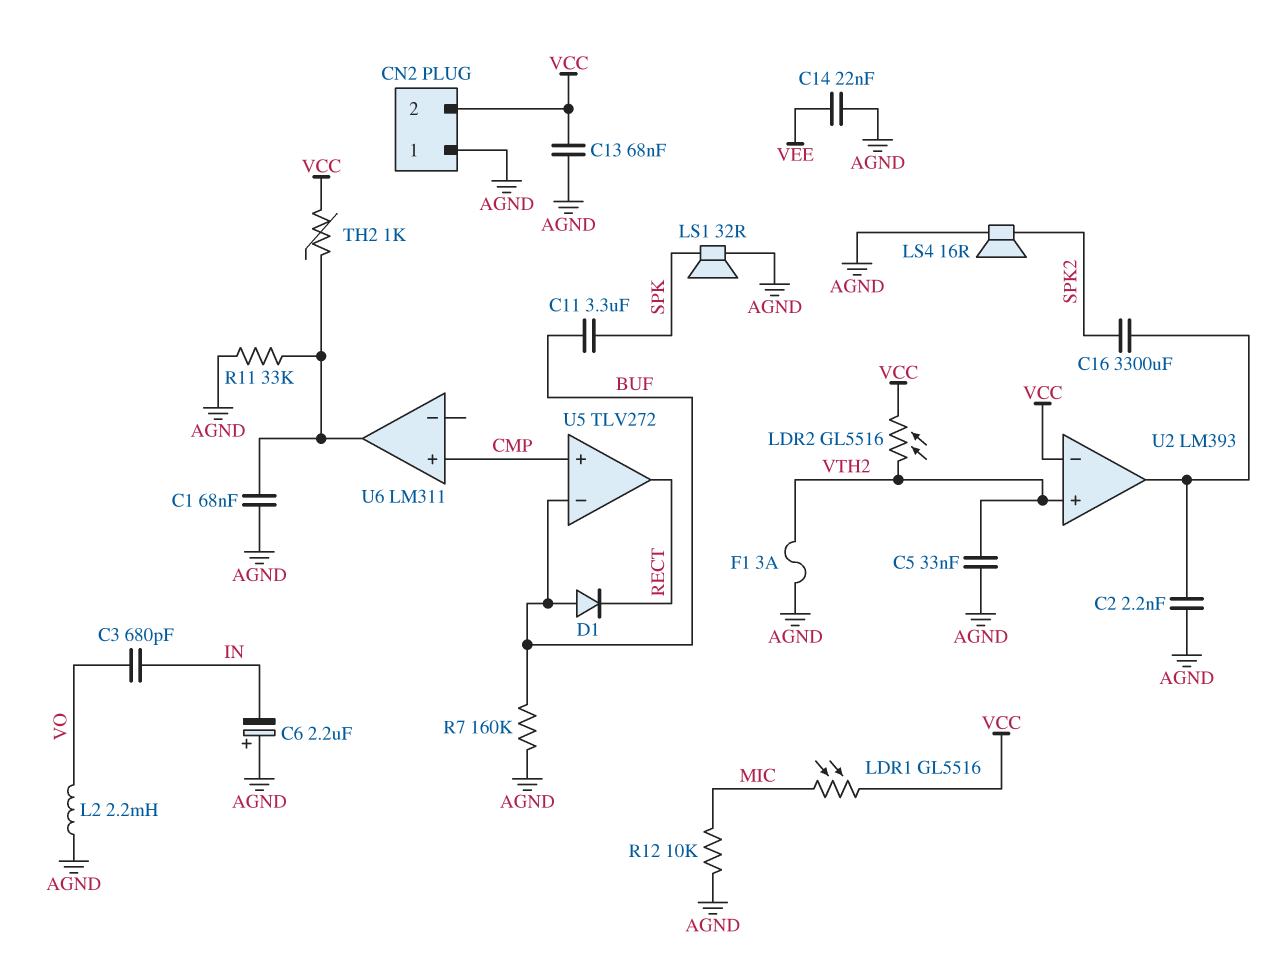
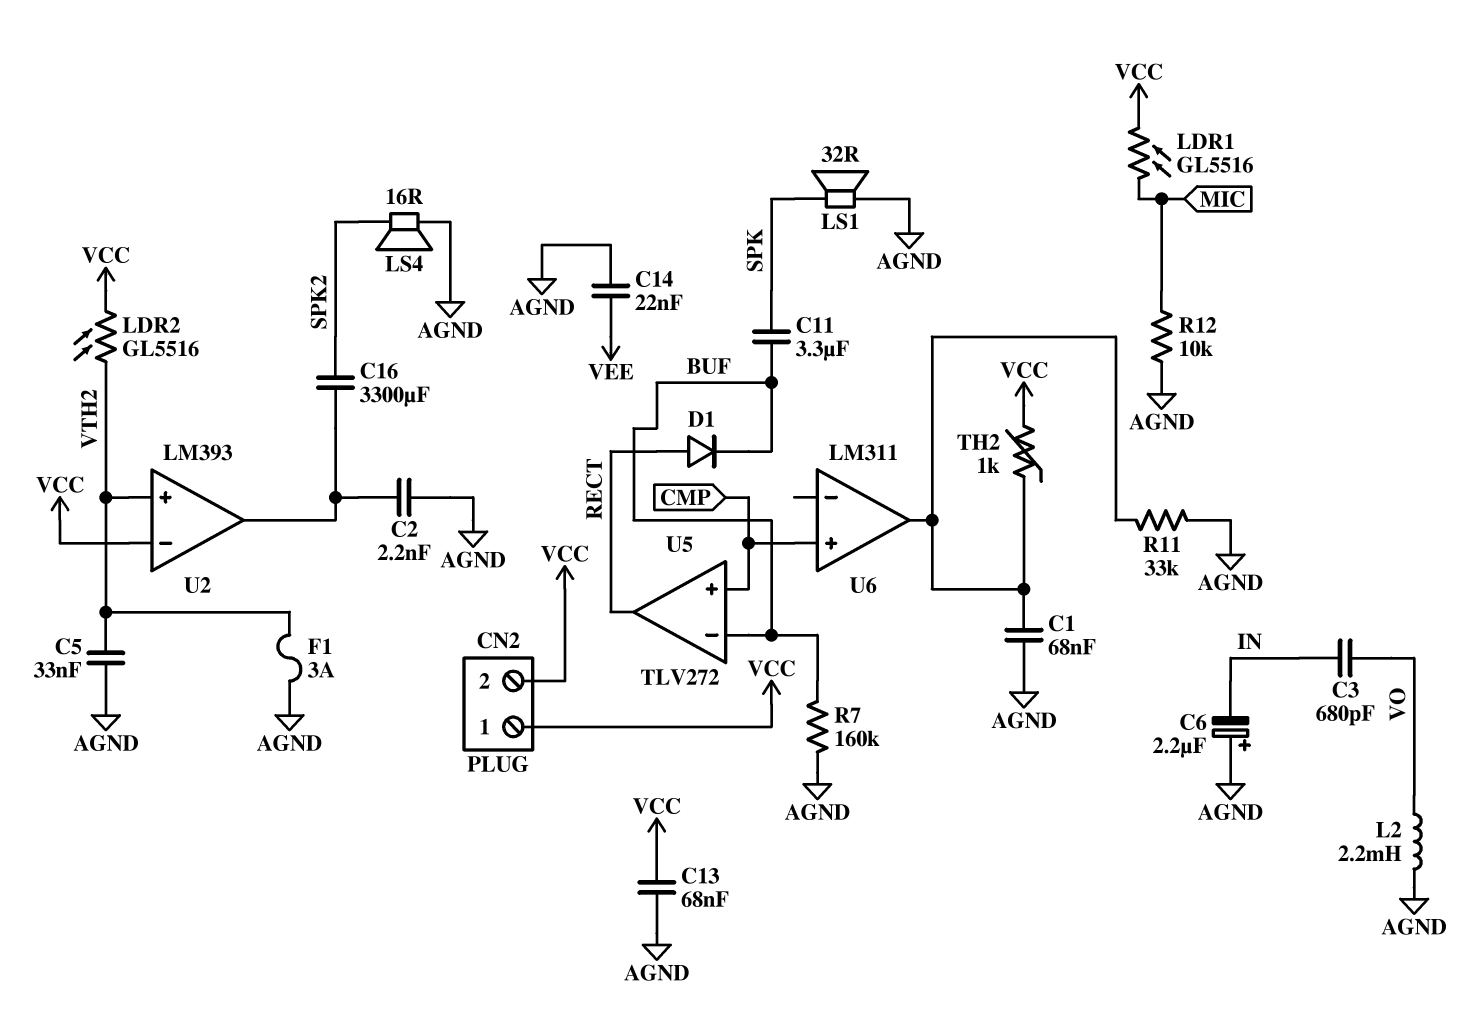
CN2 pin 1: AGND -> VCC
D1: diode (A BUF, K RECT) -> diode (A RECT, K BUF)

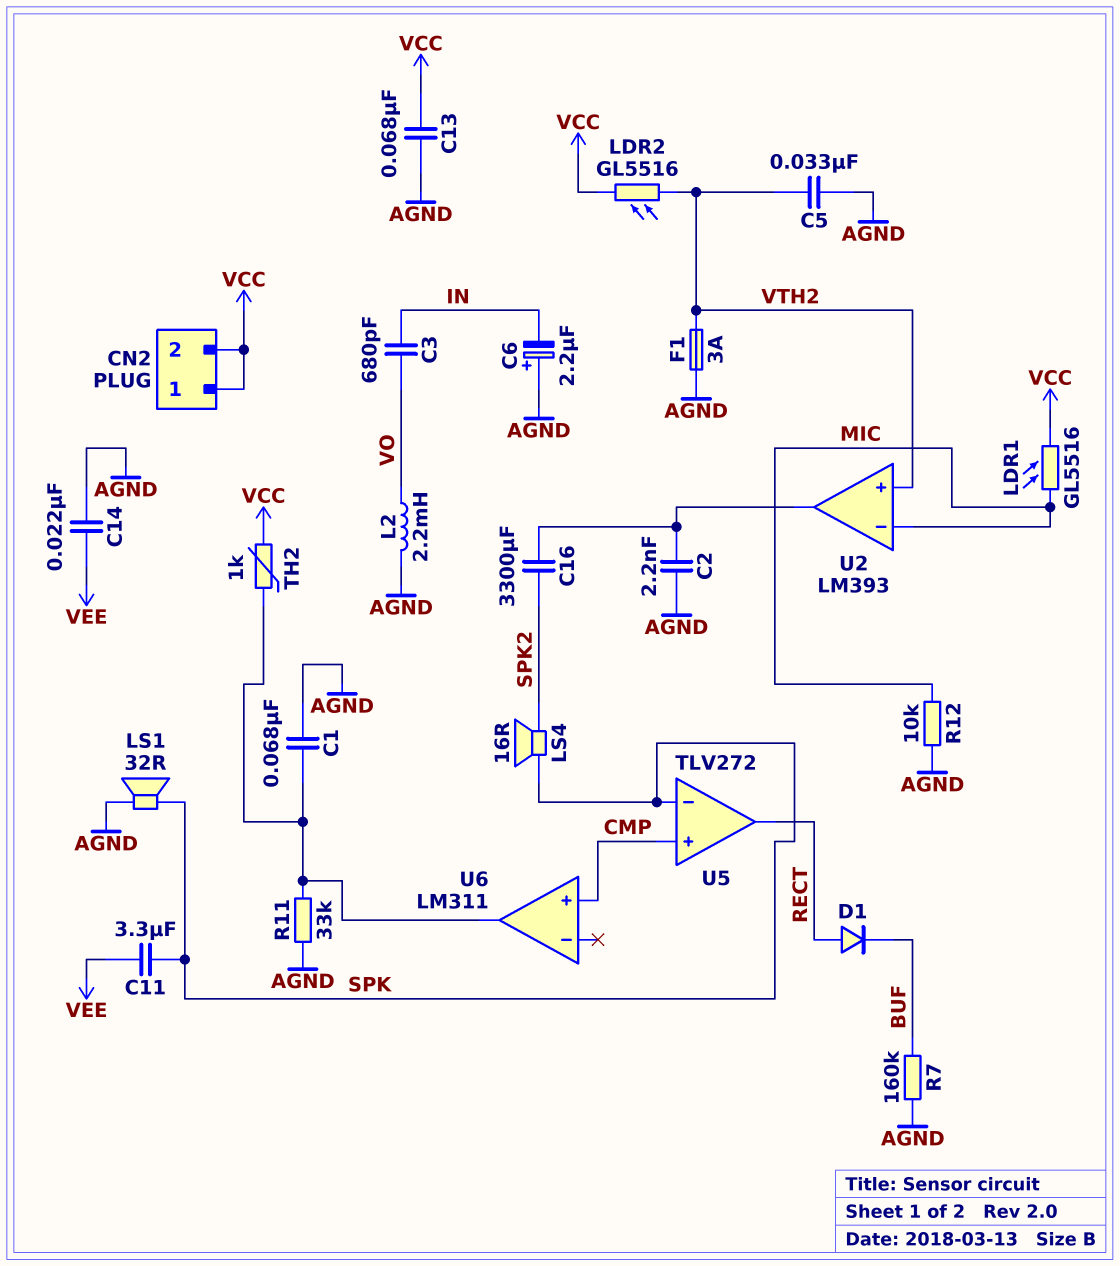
C11: 3.3uF (BUF, SPK) -> 3.3uF (SPK, VEE)
LS4: speaker 16R (AGND, SPK2) -> speaker 16R (SPK, SPK2)
U2 pin in-: VCC -> MIC
U5 pin in-: BUF -> SPK

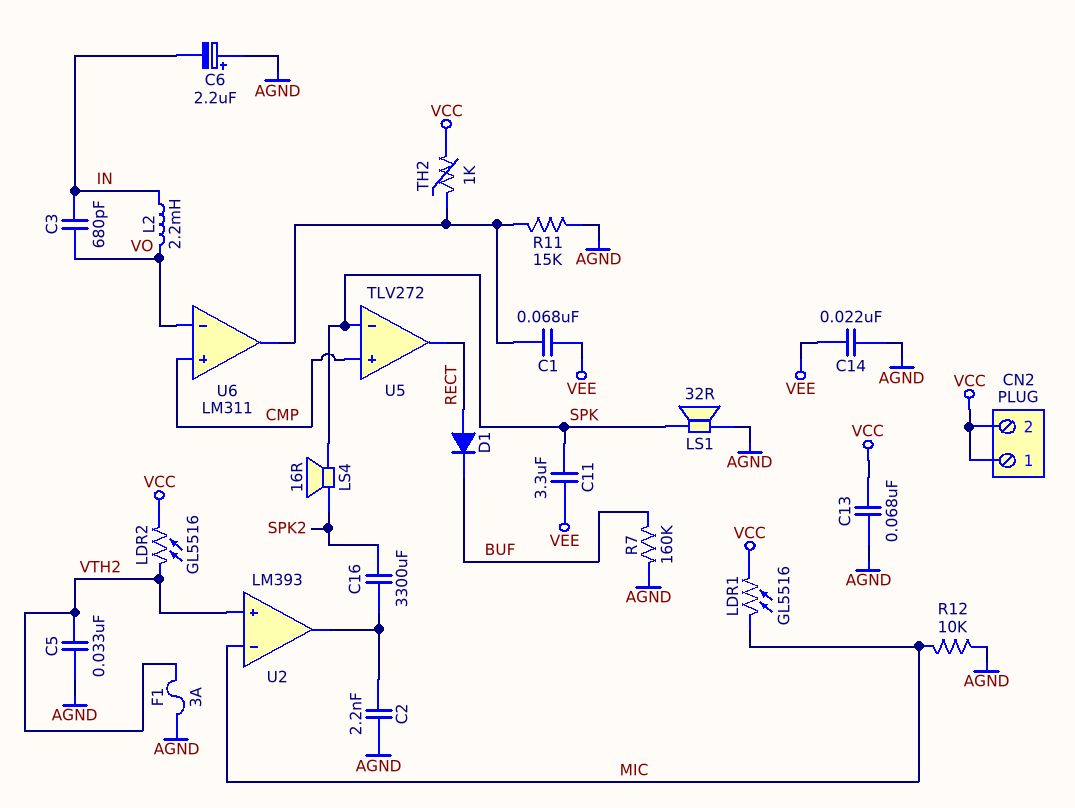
C1: 68nF (AGND, U6/out) -> 68nF (U6/out, VEE)
L2: 2.2mH (AGND, VO) -> 2.2mH (IN, VO)
R11: 33k (AGND, U6/out) -> 15k (AGND, U6/out)
U6 pin in-: none -> VO

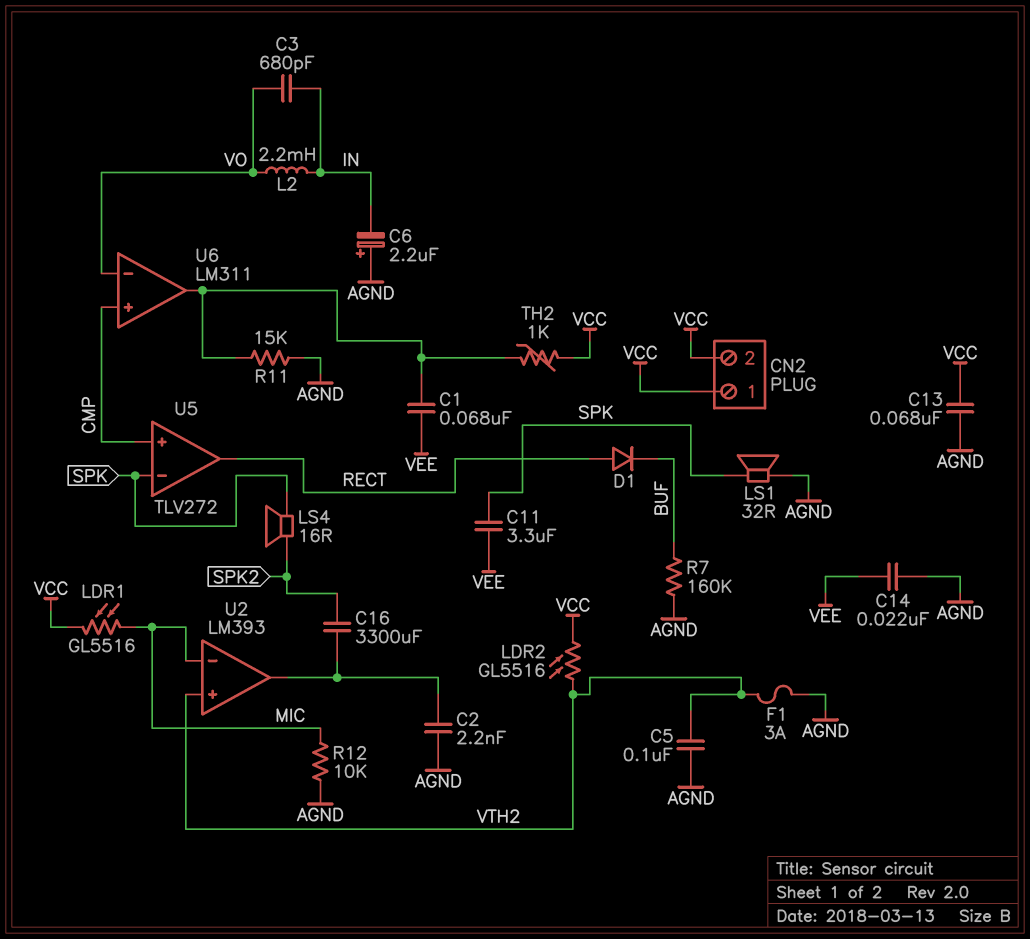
C5: 33nF (AGND, VTH2) -> 100nF (AGND, VTH2)

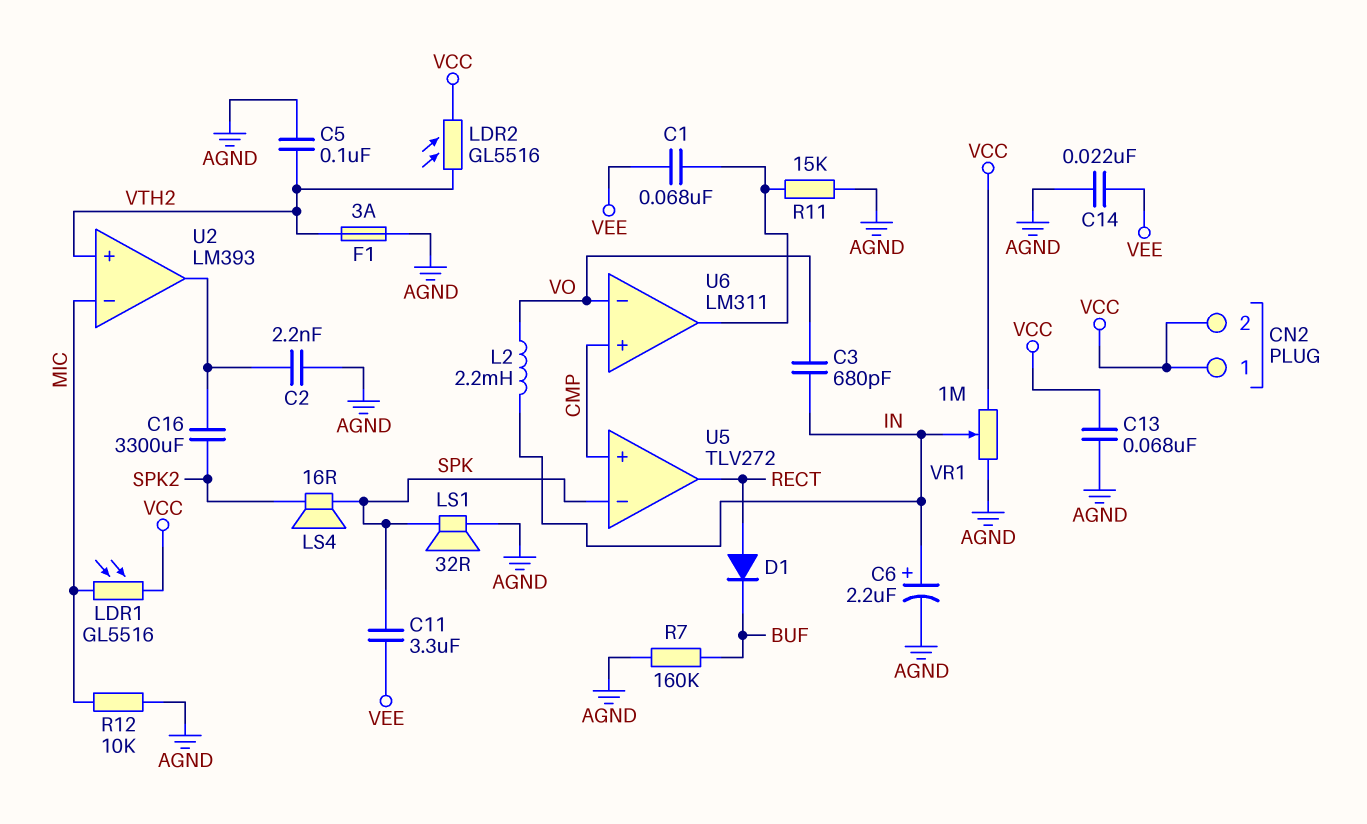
C6: 2.2uF (plus AGND, minus IN) -> 2.2uF (plus IN, minus AGND)
TH2: 1k (U6/out, VCC) -> none
VR1: none -> 1M (AGND, VCC, wiper IN)

